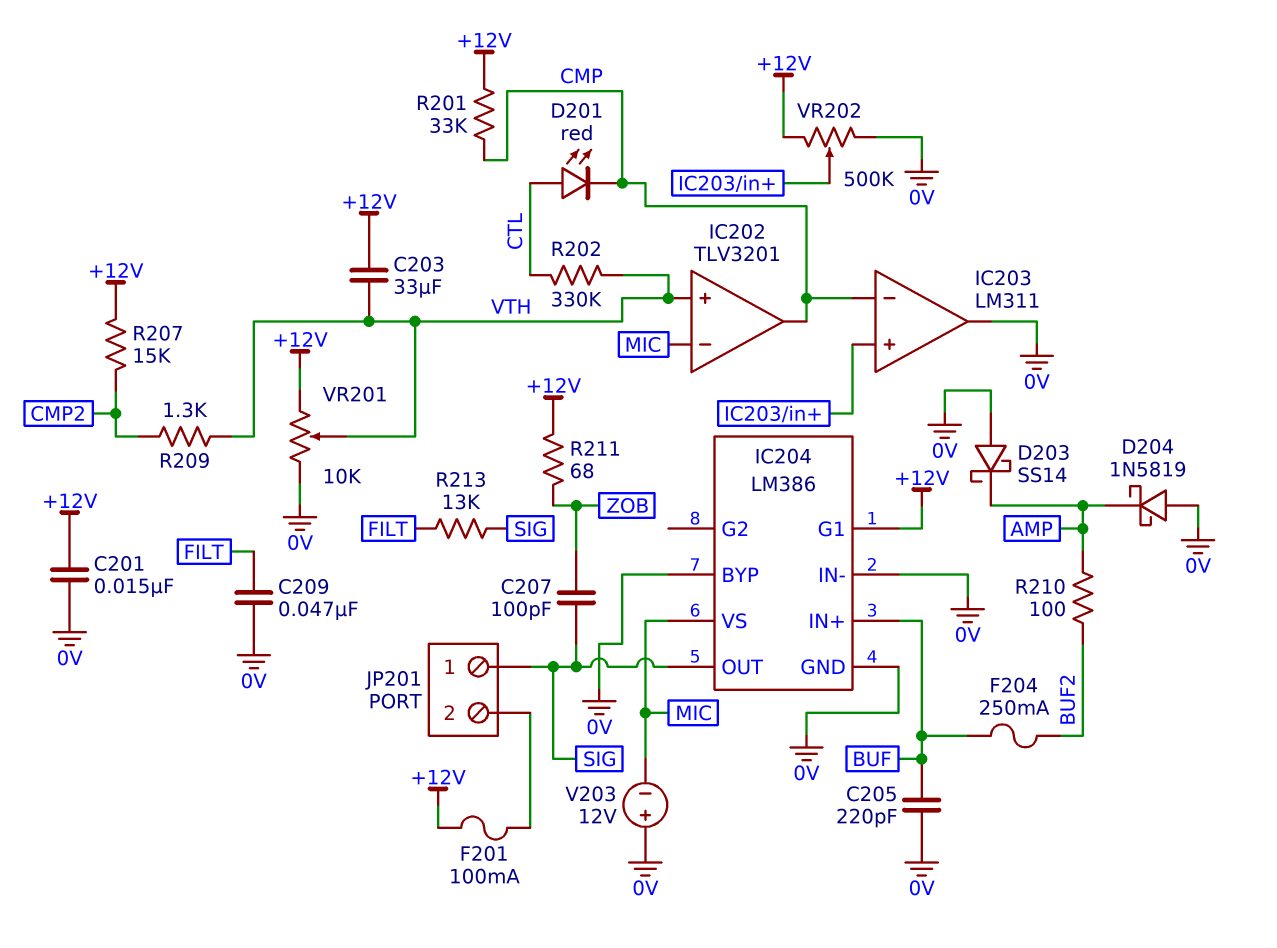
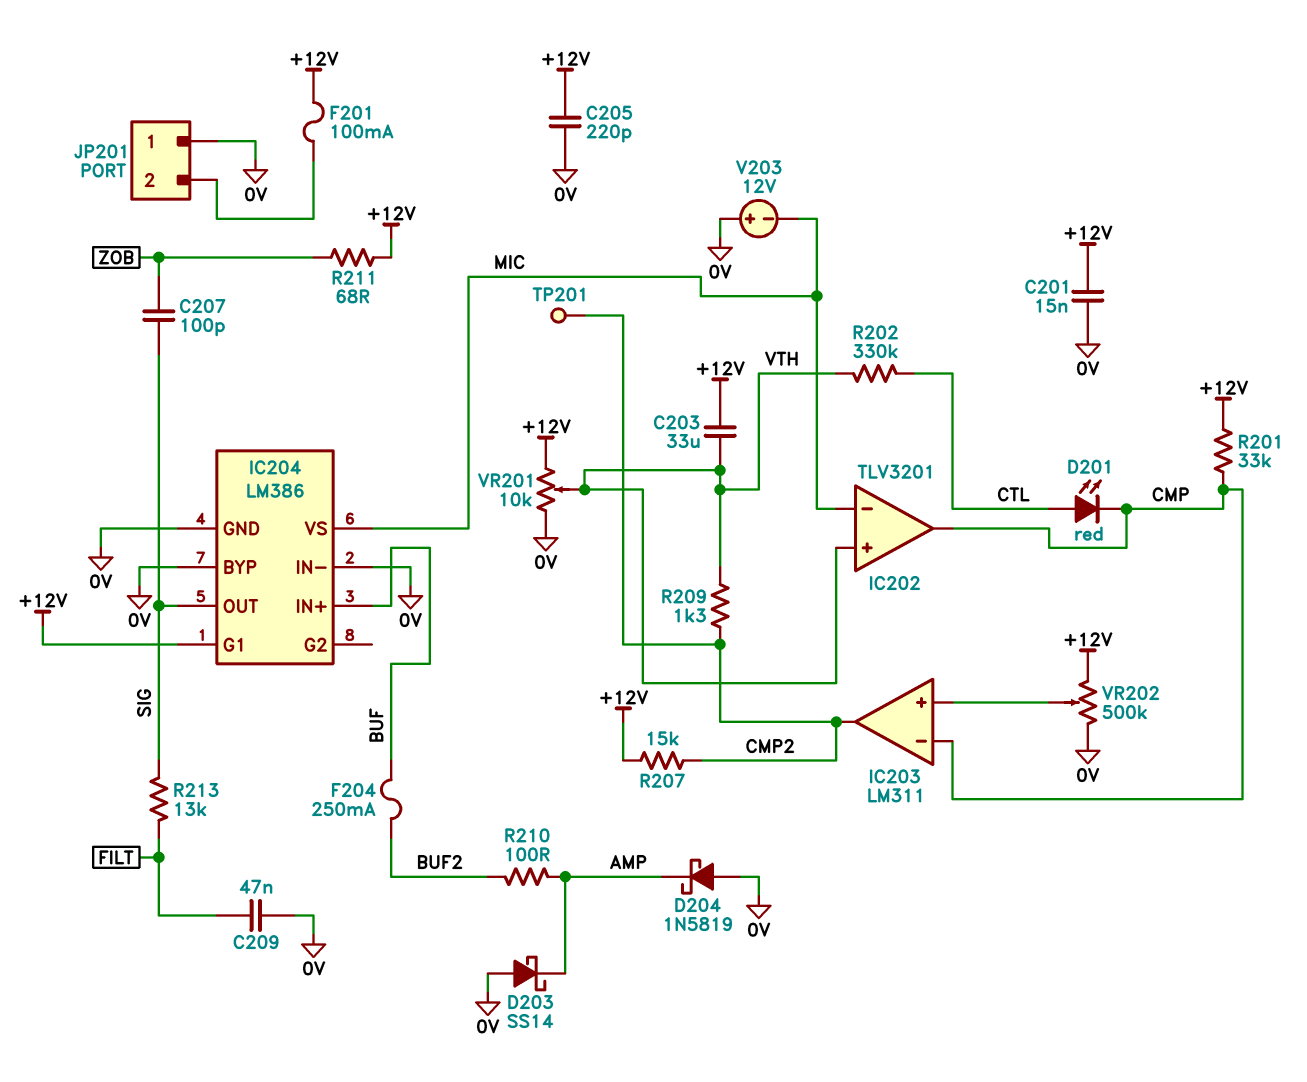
C205: 220pF (0V, BUF) -> 220pF (+12V, 0V)
IC203 pin out: 0V -> CMP2
JP201 pin 1: SIG -> 0V
TP201: none -> test point (CMP2)

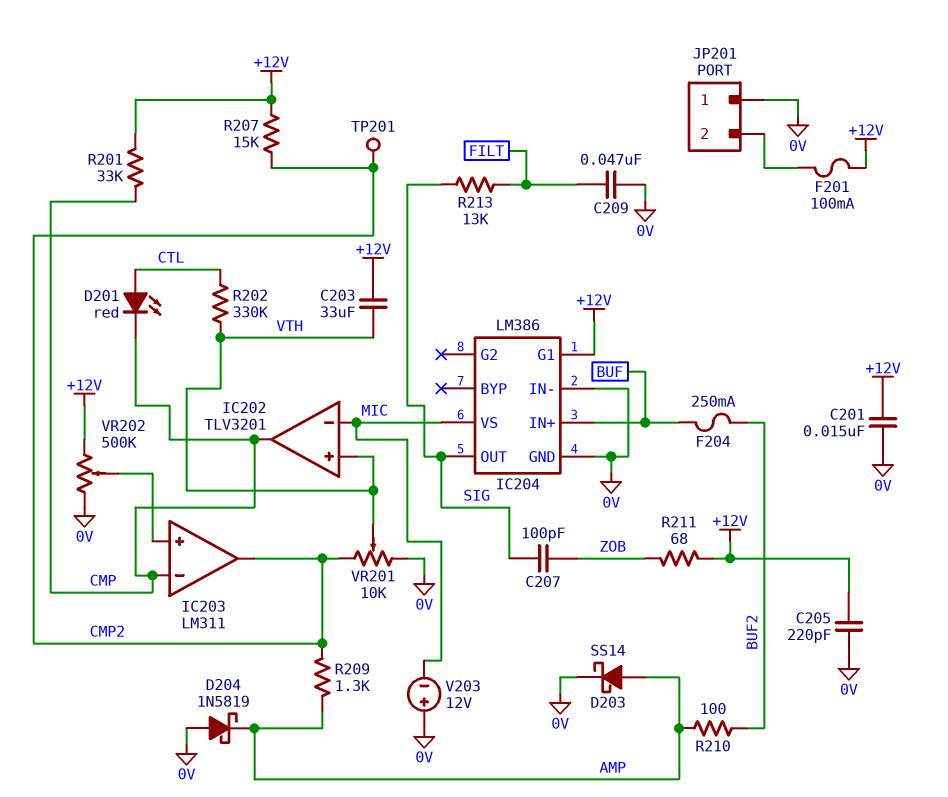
D203: schottky SS14 (A 0V, K AMP) -> schottky SS14 (A AMP, K 0V)
IC204 pin BYP: 0V -> none
R209: 1.3k (CMP2, VTH) -> 1.3k (AMP, CMP2)
VR201: 10k (+12V, 0V, wiper VTH) -> 10k (0V, CMP2, wiper VTH)

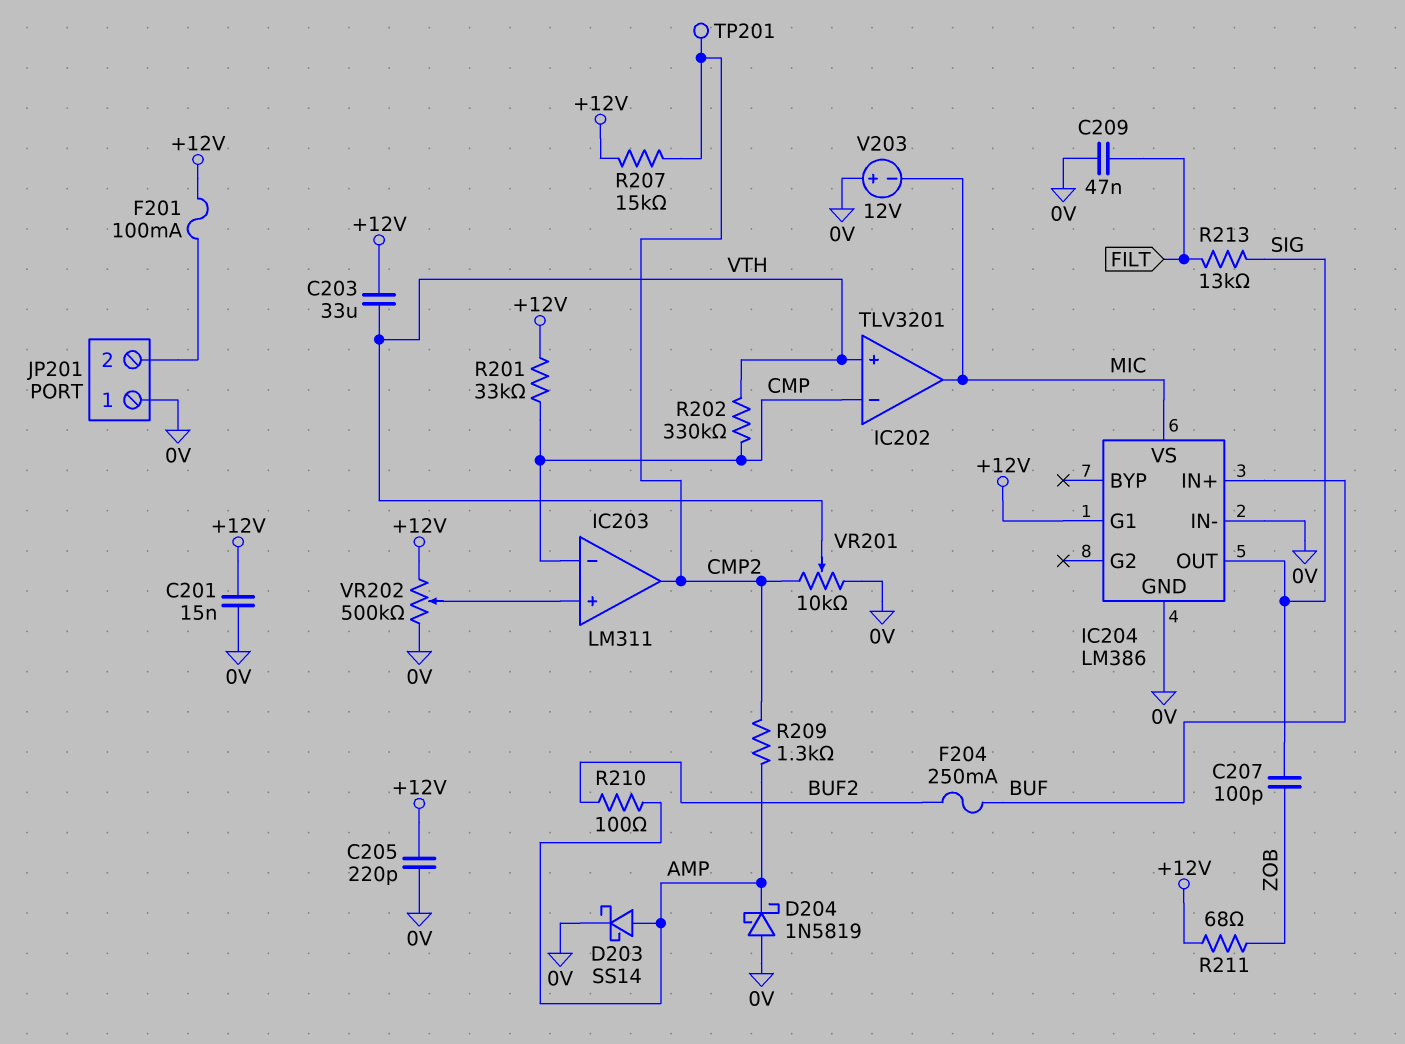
D201: LED red (A CTL, K CMP) -> none
IC202 pin in-: MIC -> CMP
IC202 pin out: CMP -> MIC
R202: 330k (CTL, VTH) -> 330k (CMP, VTH)

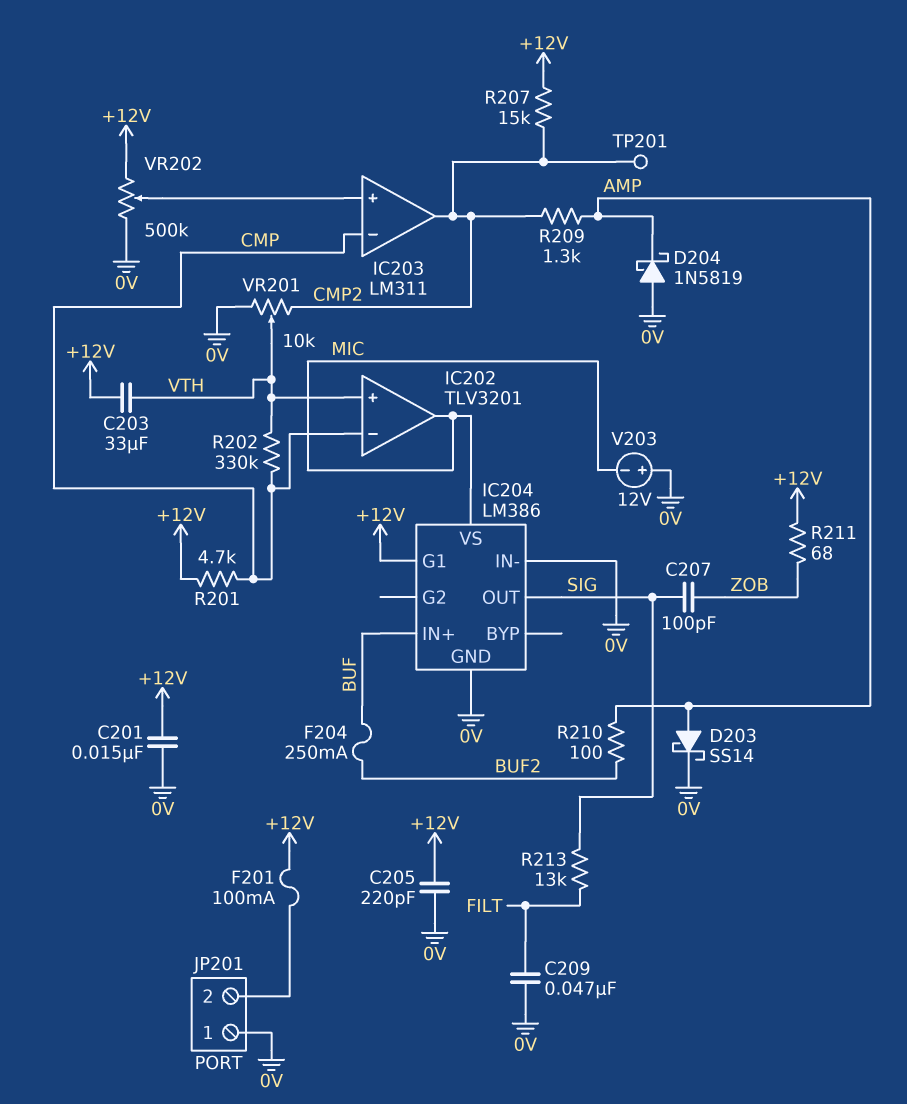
R201: 33k (+12V, CMP) -> 4.7k (+12V, CMP)

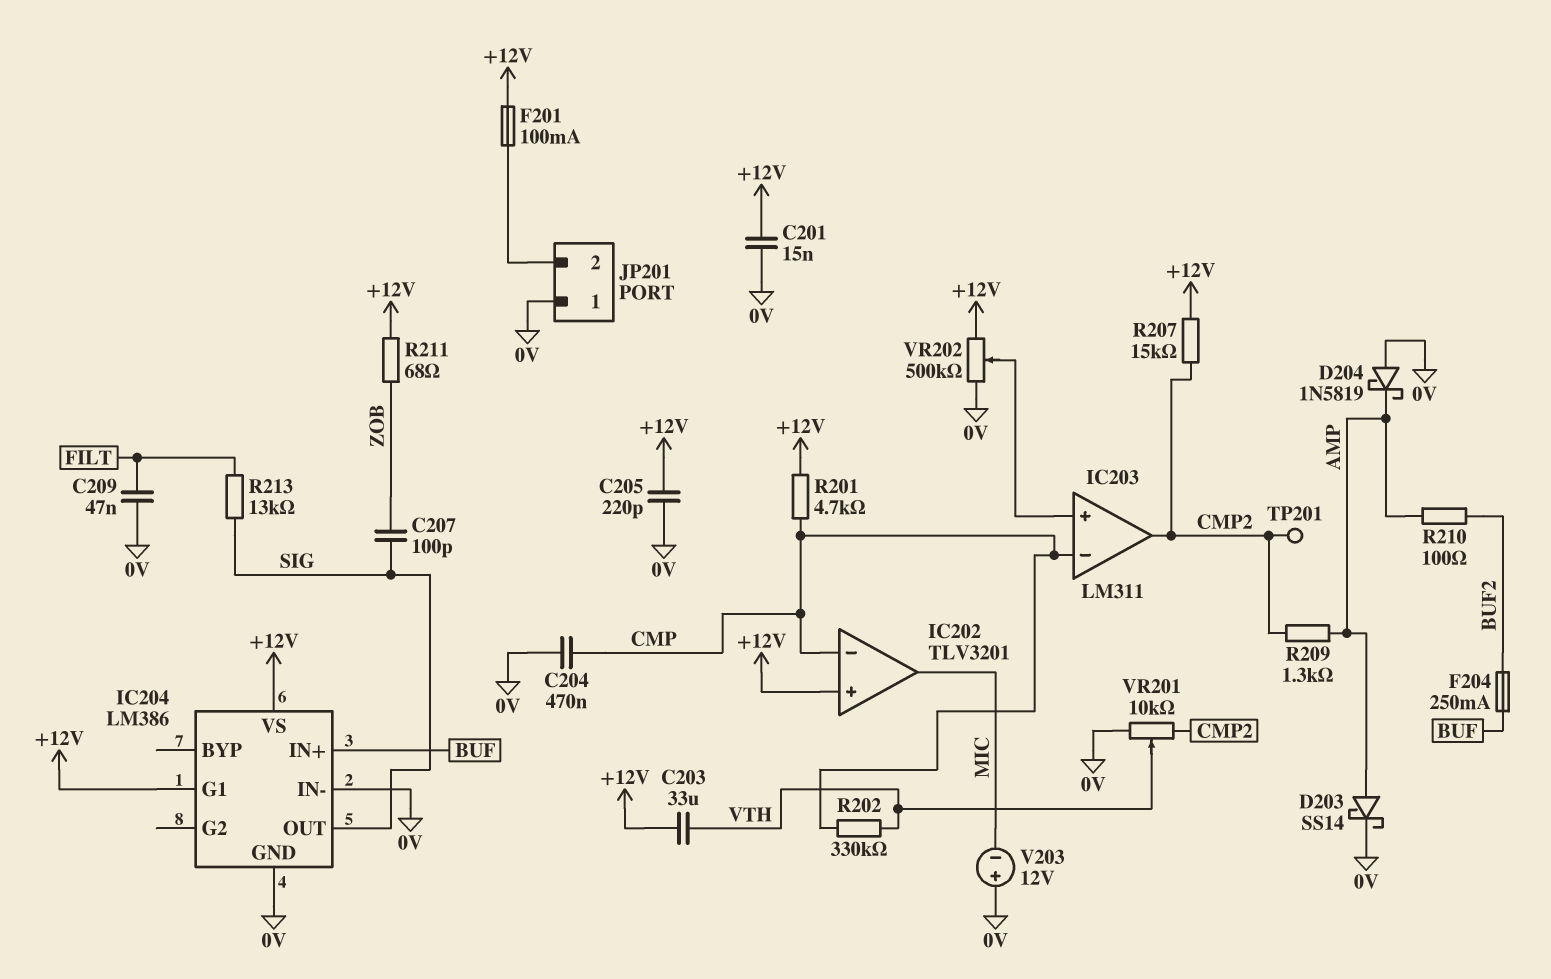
C204: none -> 470nF (0V, CMP)
IC202 pin in+: VTH -> +12V
IC204 pin VS: MIC -> +12V

